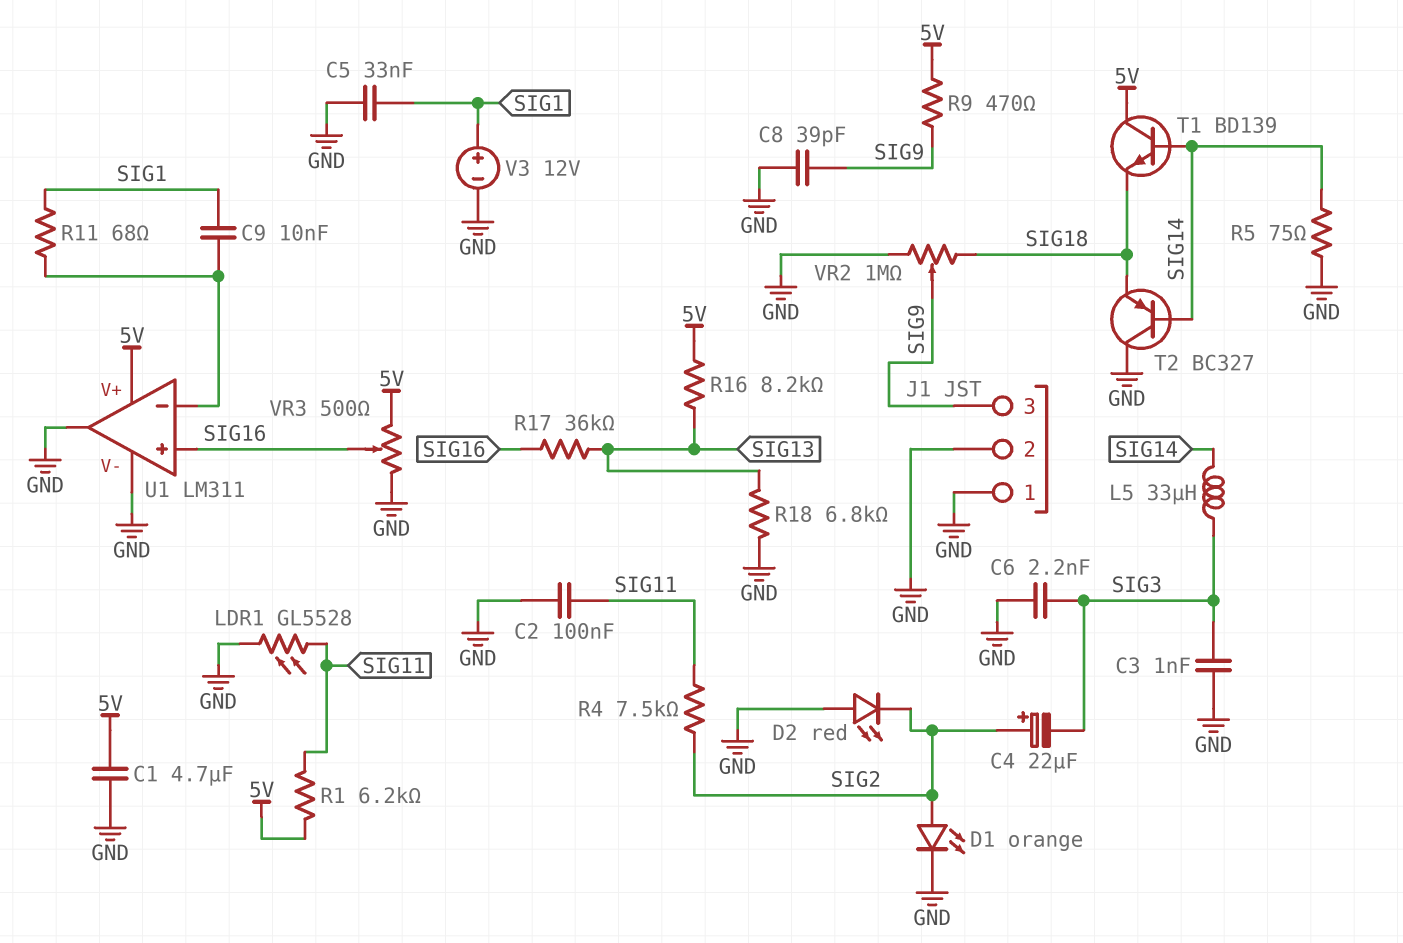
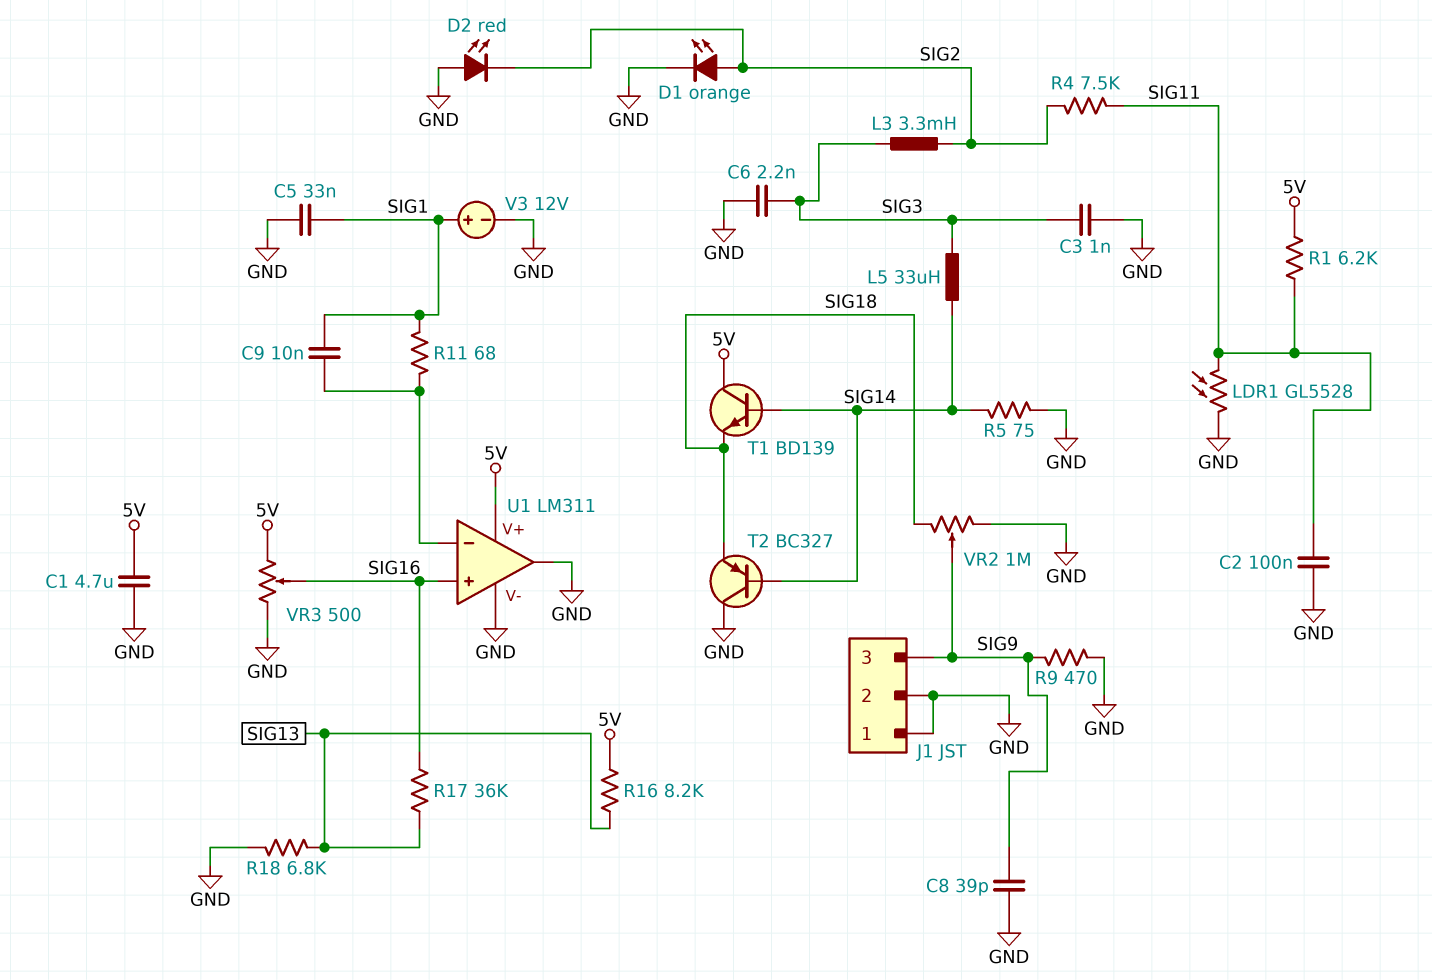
C4: 22uF (plus SIG2, minus SIG3) -> none
L3: none -> 3.3mH (SIG2, SIG3)
R9: 470 (5V, SIG9) -> 470 (GND, SIG9)

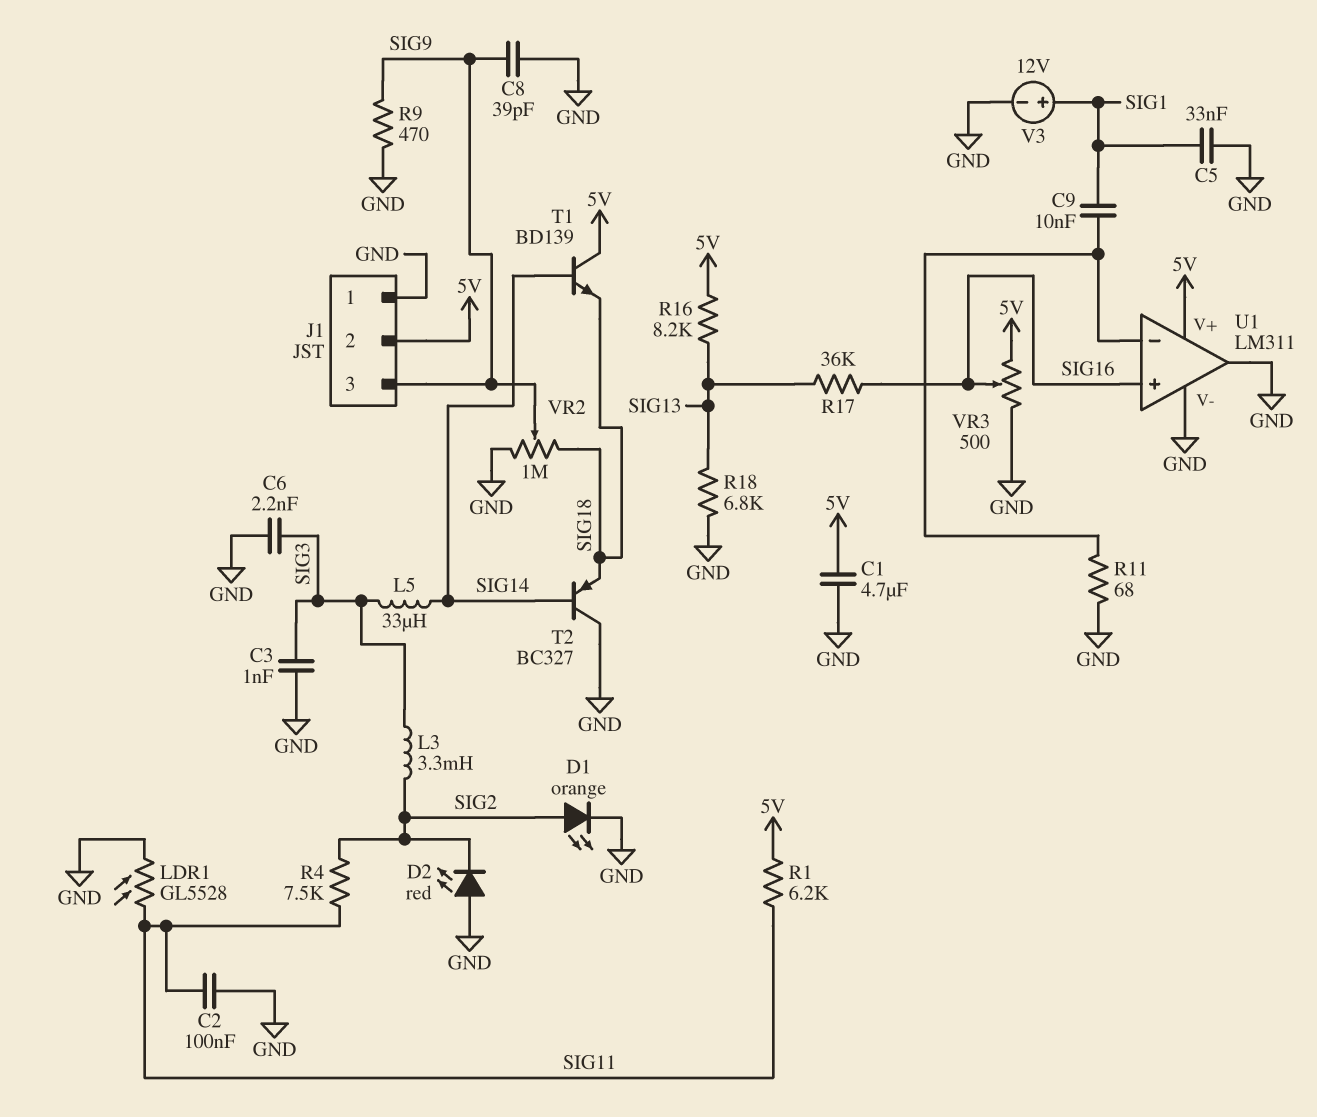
J1 pin 2: GND -> 5V
R5: 75 (GND, SIG14) -> none
R11: 68 (SIG1, U1/in-) -> 68 (GND, U1/in-)

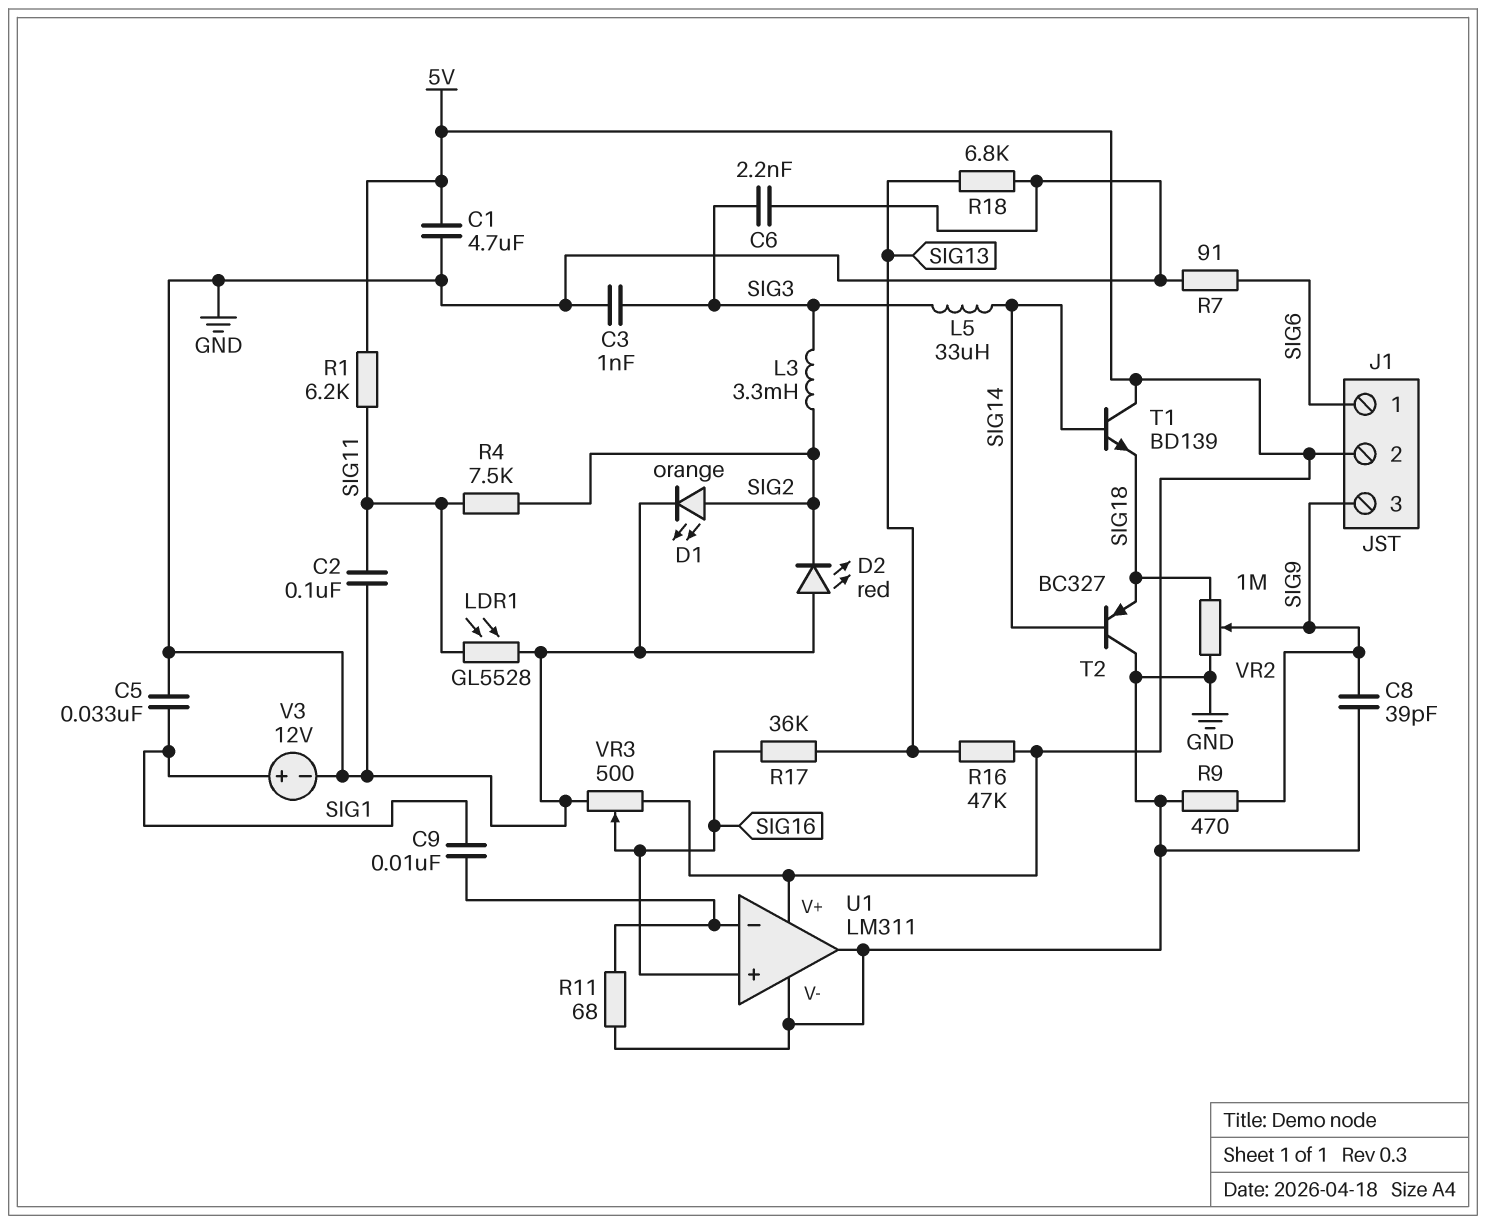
J1 pin 1: GND -> SIG6
R7: none -> 91 (GND, SIG6)
R16: 8.2k (5V, SIG13) -> 47k (5V, SIG13)

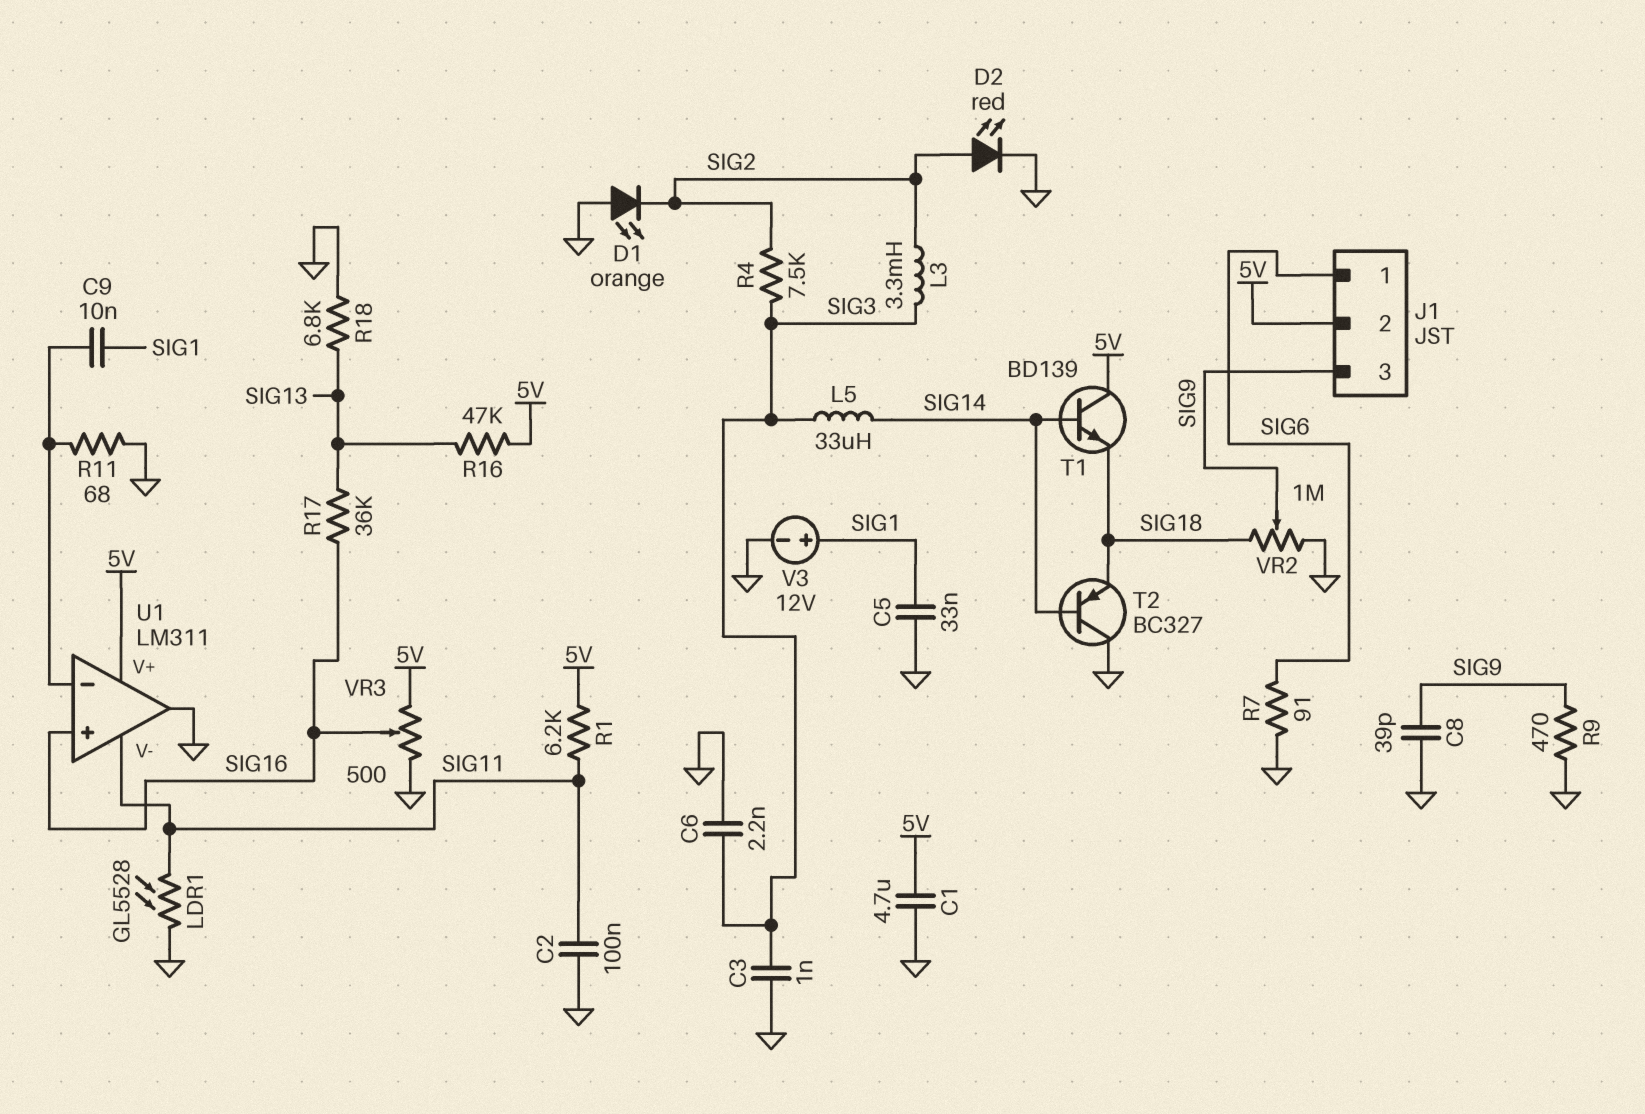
D1: LED orange (A SIG2, K GND) -> LED orange (A GND, K SIG2)
D2: LED red (A GND, K SIG2) -> LED red (A SIG2, K GND)
R4: 7.5k (SIG2, SIG11) -> 7.5k (SIG2, SIG3)
U1 pin V-: GND -> SIG11

